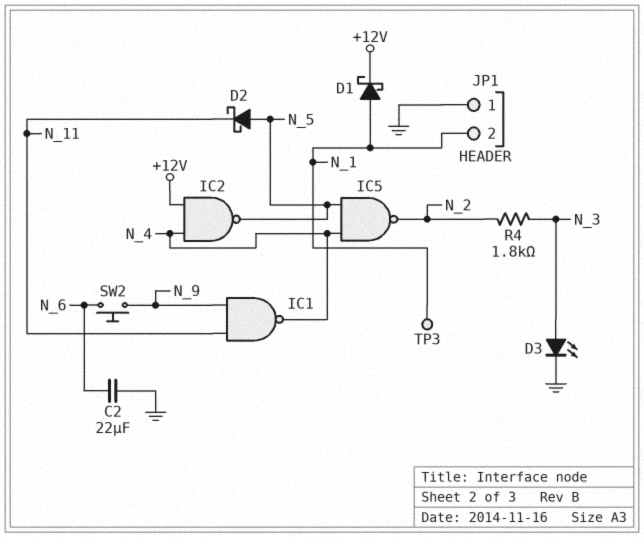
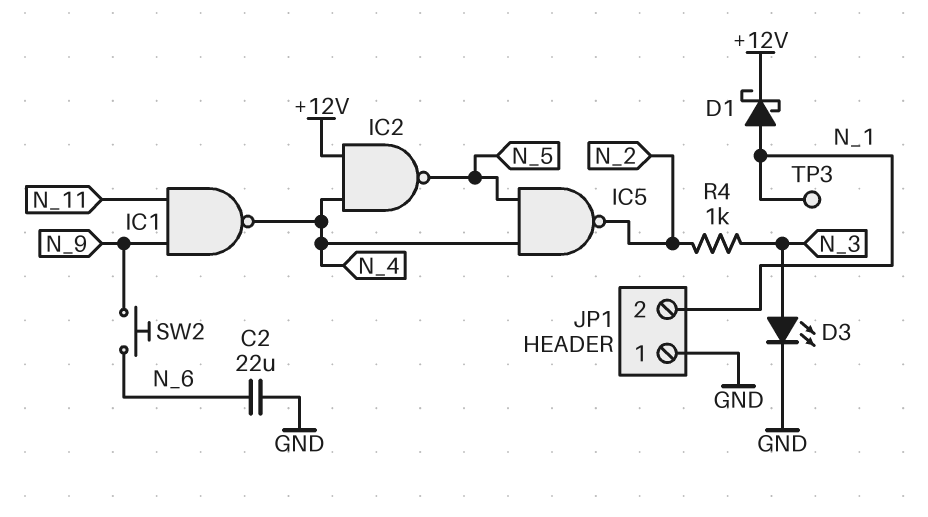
D2: schottky (A N_5, K N_11) -> none
R4: 1.8k (N_2, N_3) -> 1k (N_2, N_3)

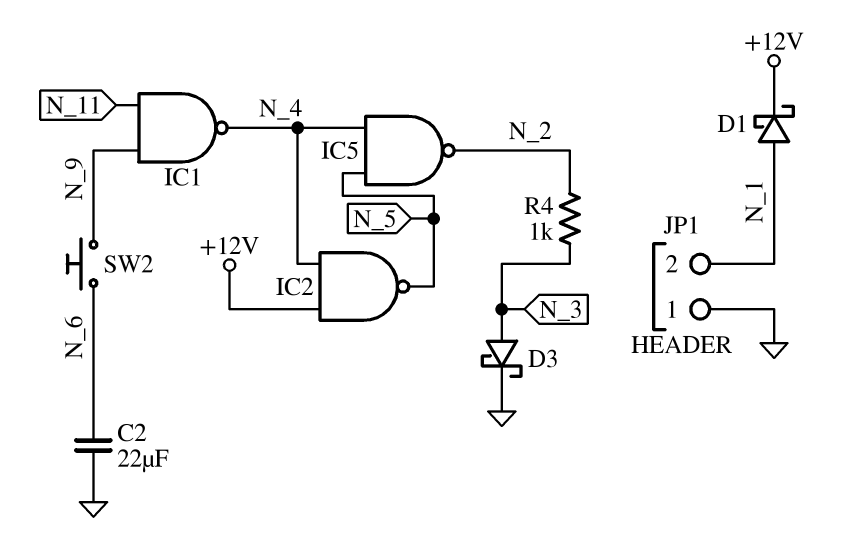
D3: LED (A N_3, K GND) -> schottky (A N_3, K GND)
TP3: test point (N_1) -> none

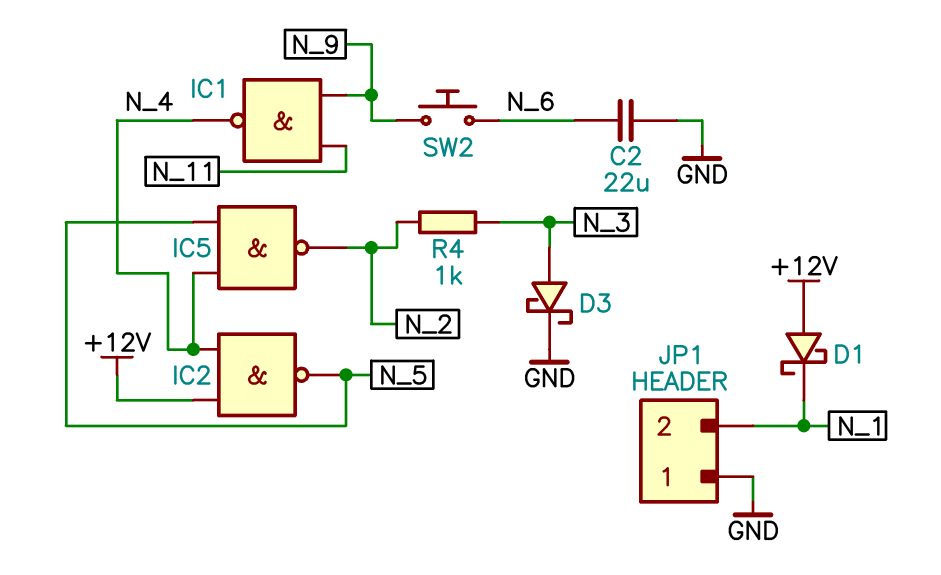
D1: schottky (A N_1, K +12V) -> schottky (A +12V, K N_1)

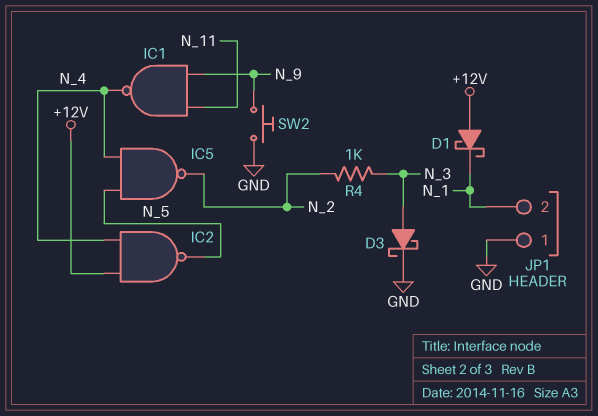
C2: 22uF (GND, N_6) -> none
SW2: button (N_6, N_9) -> button (GND, N_9)

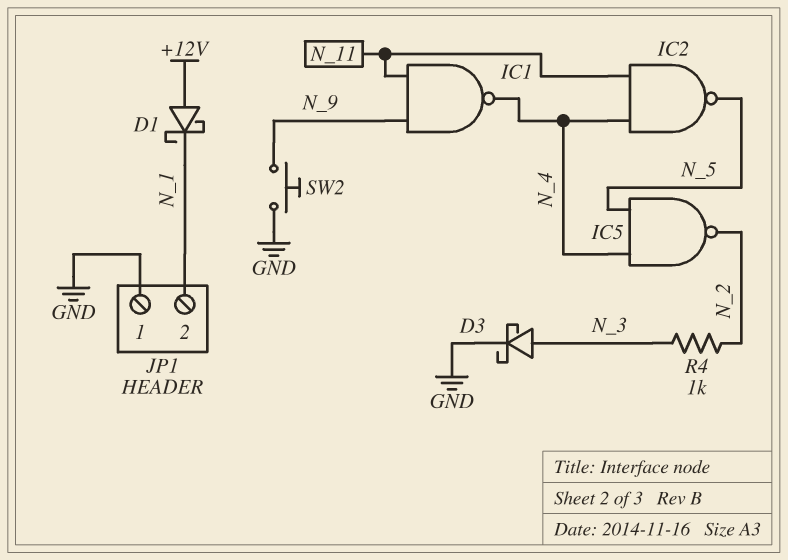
IC2: NAND (in +12V, in N_4, out N_5) -> NAND (in N_4, in N_11, out N_5)

